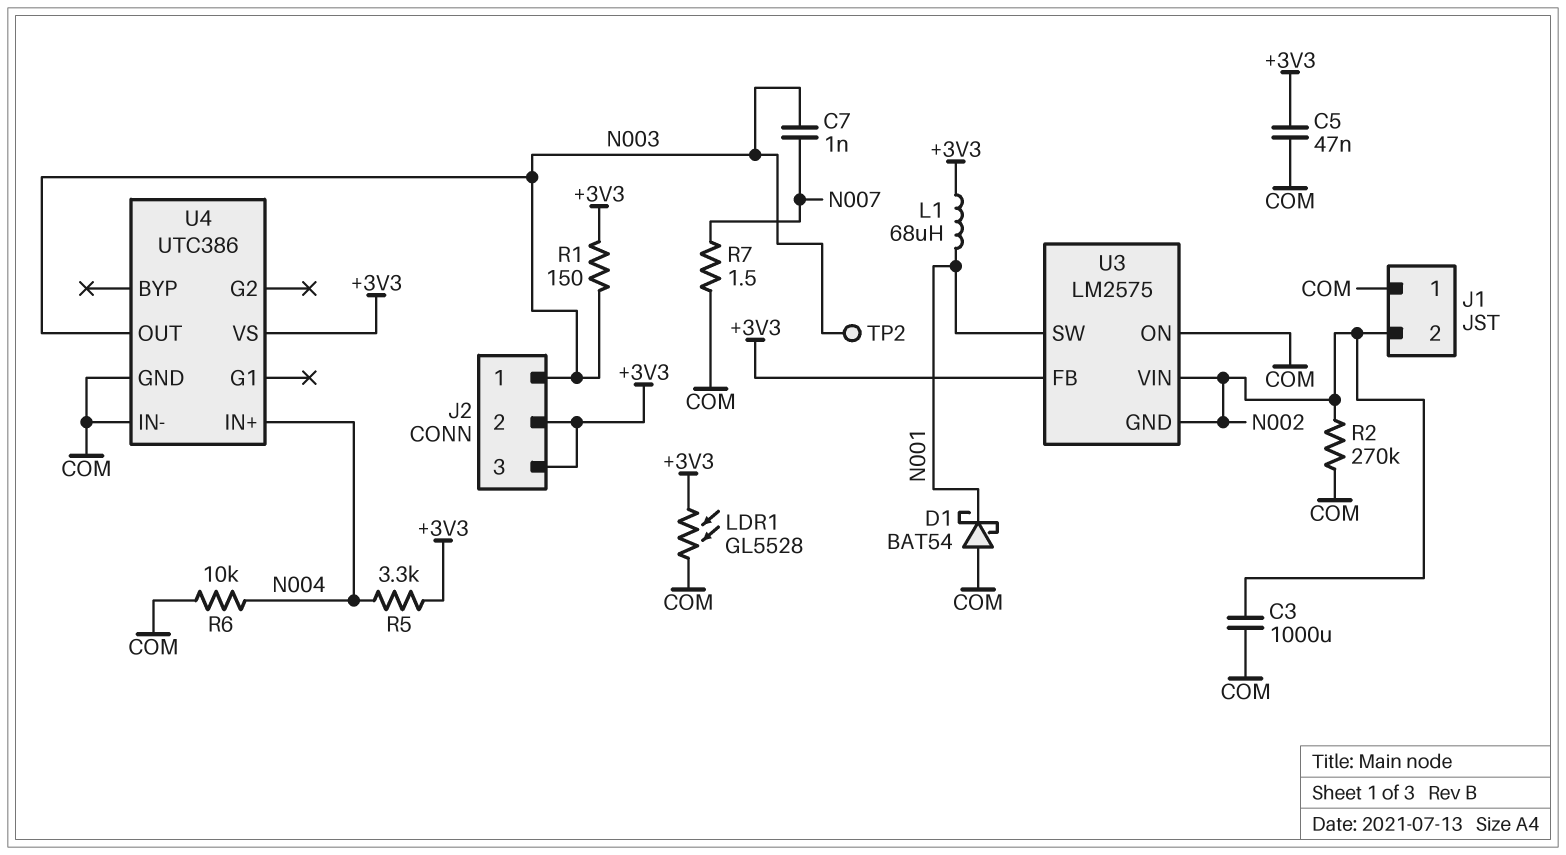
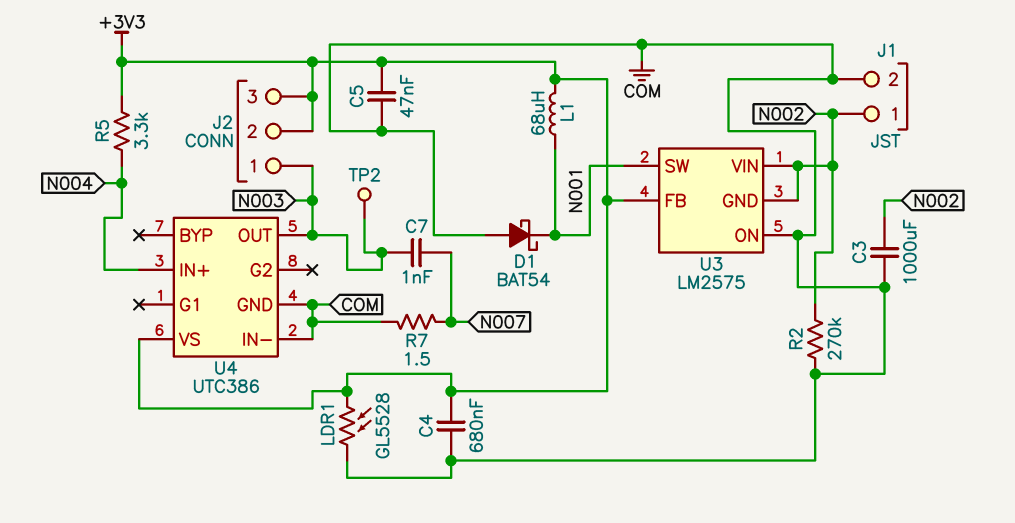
C4: none -> 680nF (+3V3, COM)
J1 pin 1: COM -> N002
J1 pin 2: N002 -> COM
R1: 150 (+3V3, N003) -> none
R6: 10k (COM, N004) -> none

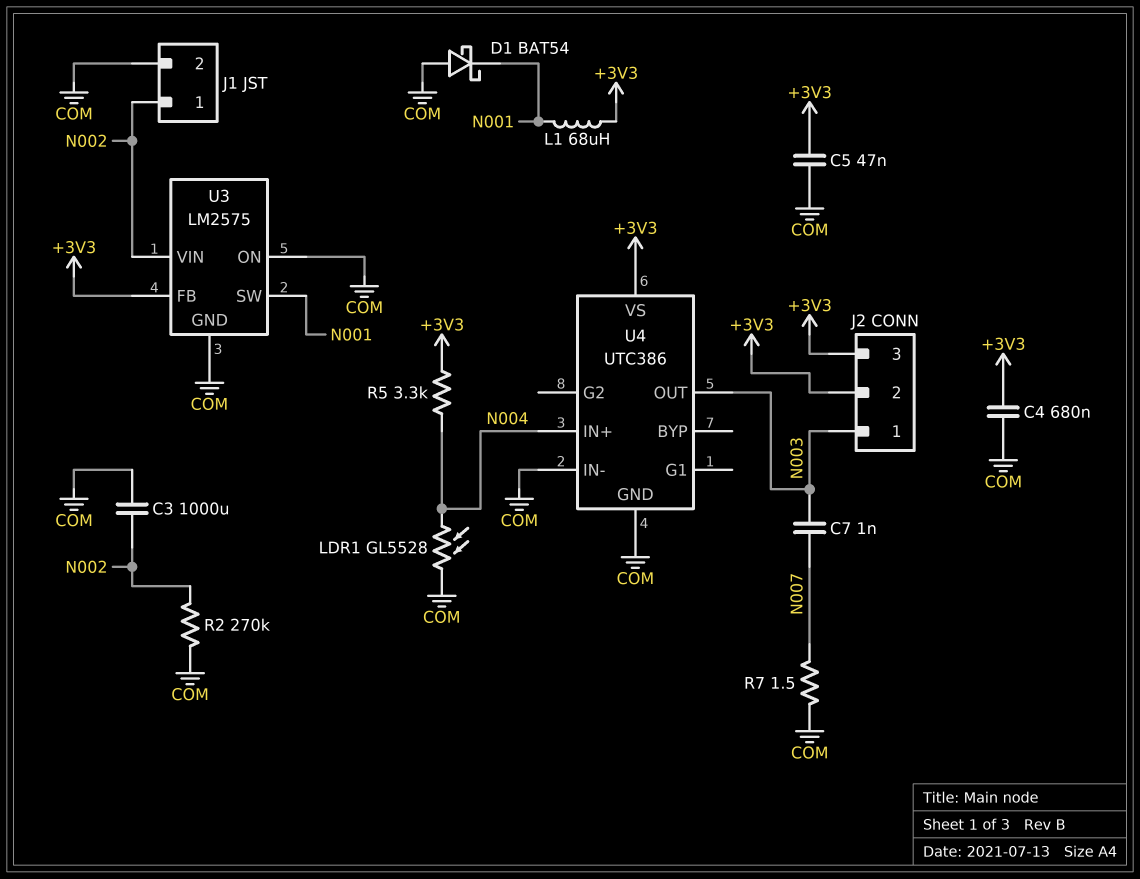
LDR1: GL5528 (+3V3, COM) -> GL5528 (COM, N004)
TP2: test point (N003) -> none
U3 pin GND: N002 -> COM

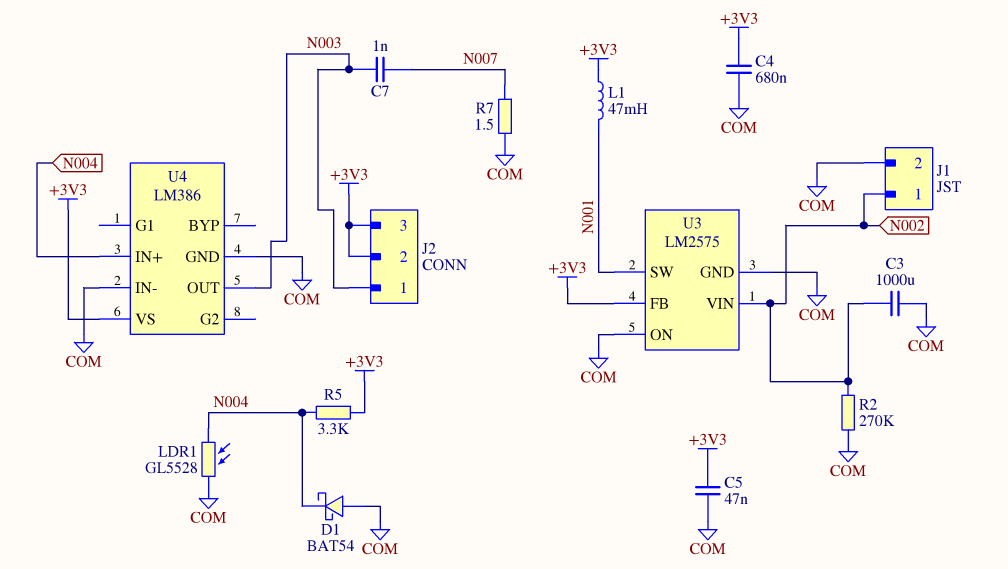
D1: schottky BAT54 (A COM, K N001) -> schottky BAT54 (A COM, K N004)
L1: 68uH (+3V3, N001) -> 47mH (+3V3, N001)
U4: UTC386 -> LM386

